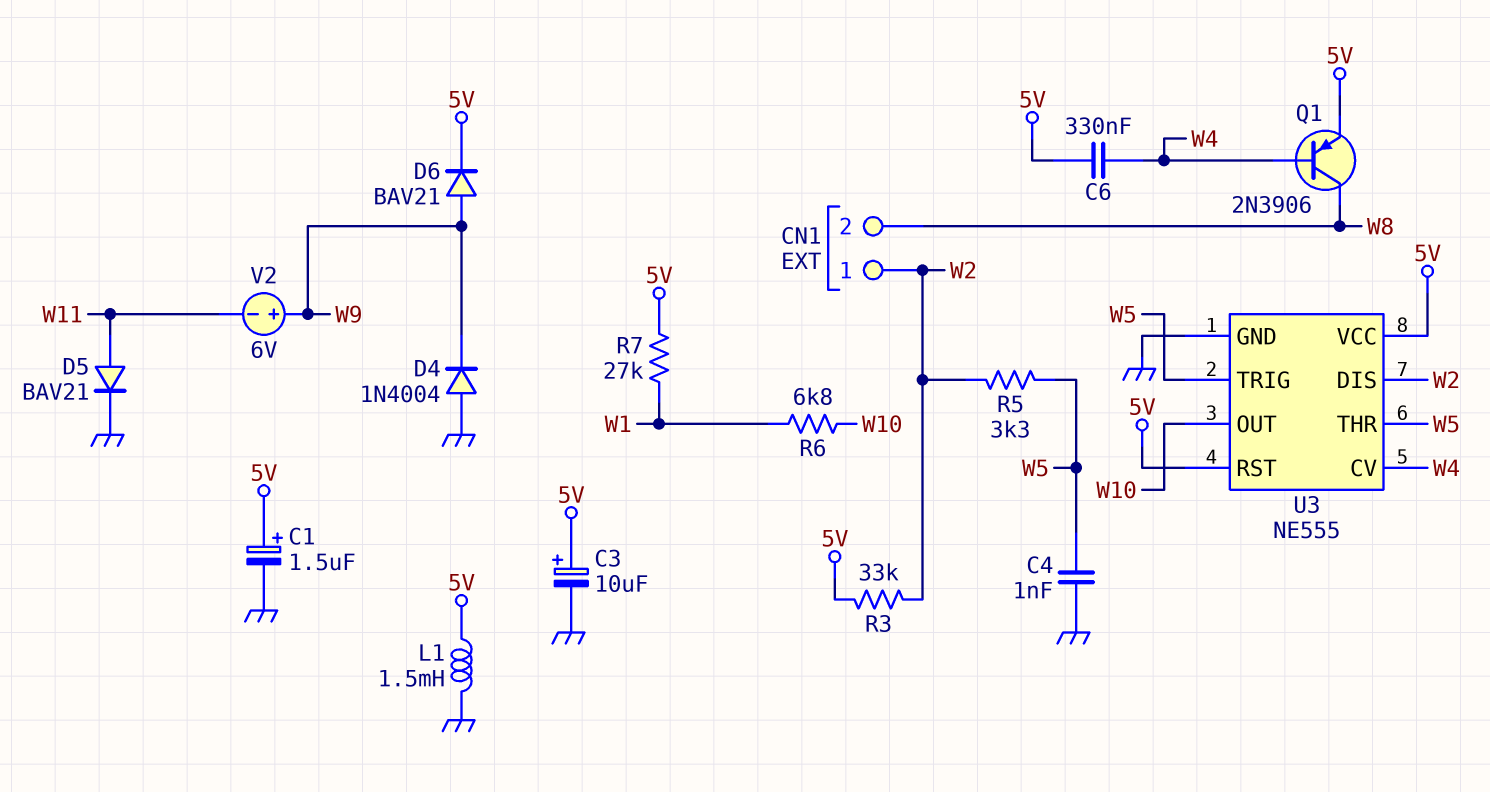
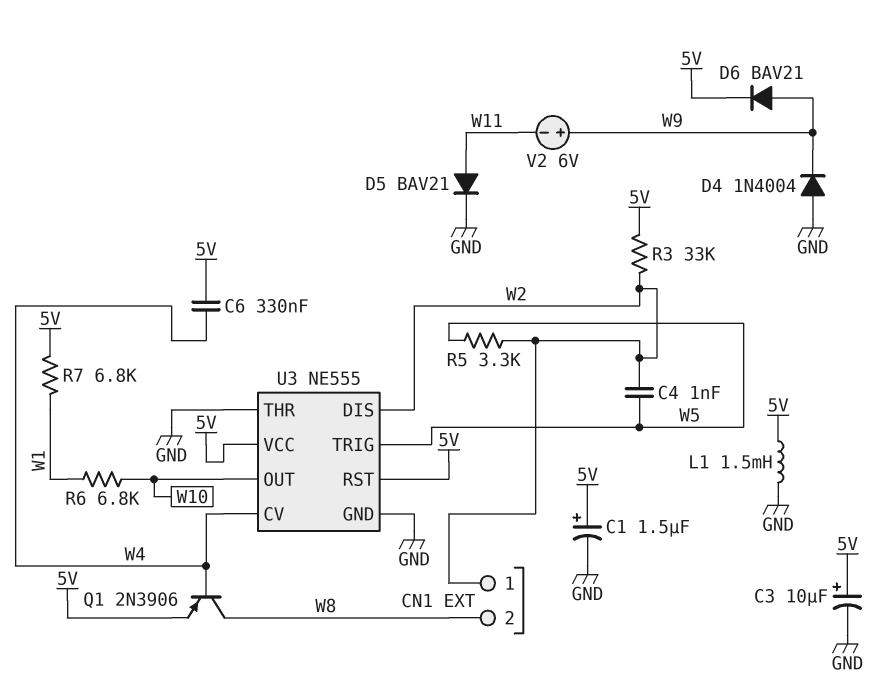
C4: 1nF (GND, W5) -> 1nF (W2, W5)
R7: 27k (5V, W1) -> 6.8k (5V, W1)
U3 pin THR: W5 -> GND

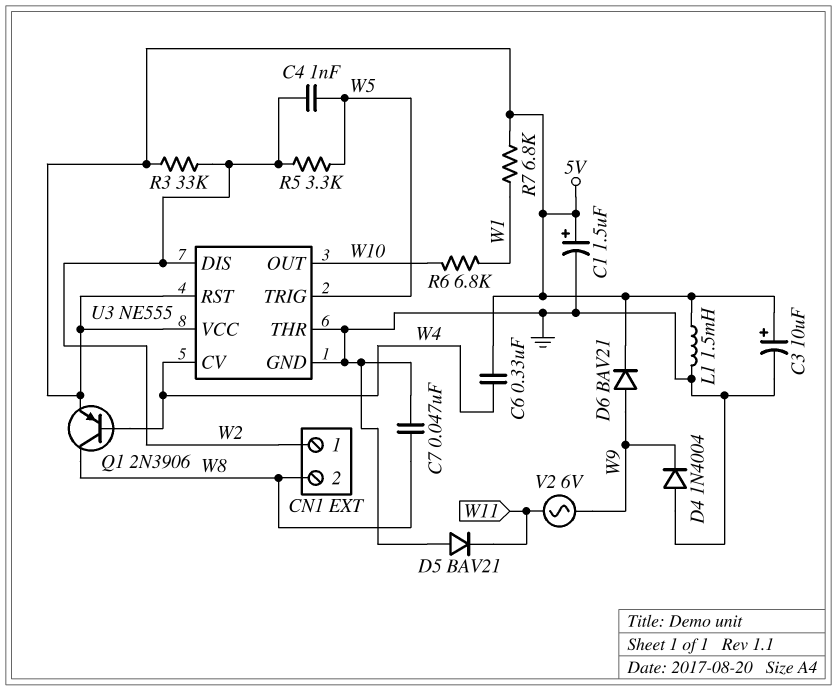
C7: none -> 47nF (GND, W8)
D5: diode BAV21 (A W11, K GND) -> diode BAV21 (A GND, K W11)
V2: 6V (plus W9, minus W11) -> AC 6V (W9, W11)

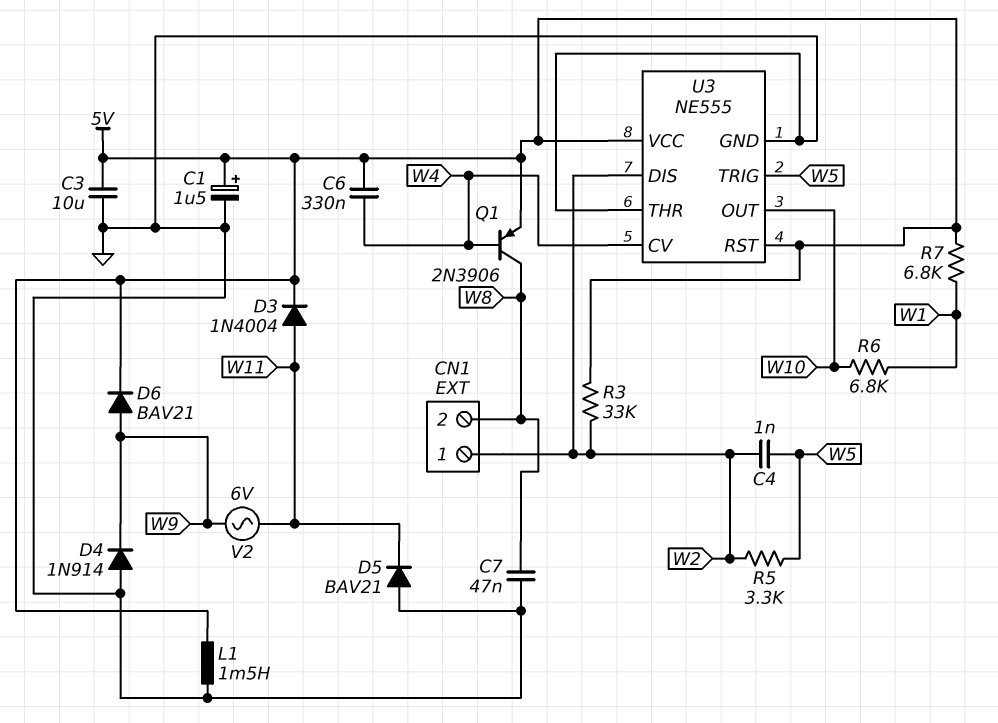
C3: 10uF (plus 5V, minus GND) -> 10uF (5V, GND)
D3: none -> diode 1N4004 (A W11, K 5V)
D4: diode 1N4004 (A GND, K W9) -> diode 1N914 (A GND, K W9)

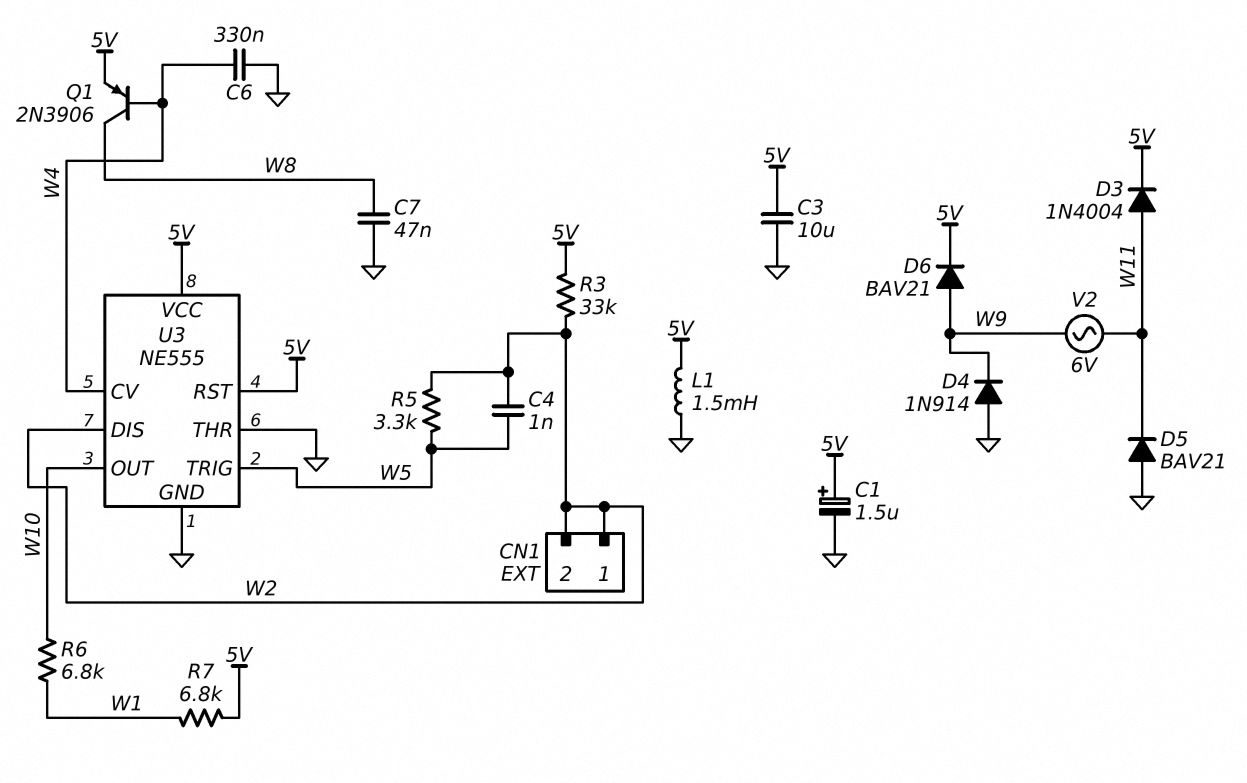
C6: 330nF (5V, W4) -> 330nF (GND, W4)
CN1 pin 2: W8 -> W2

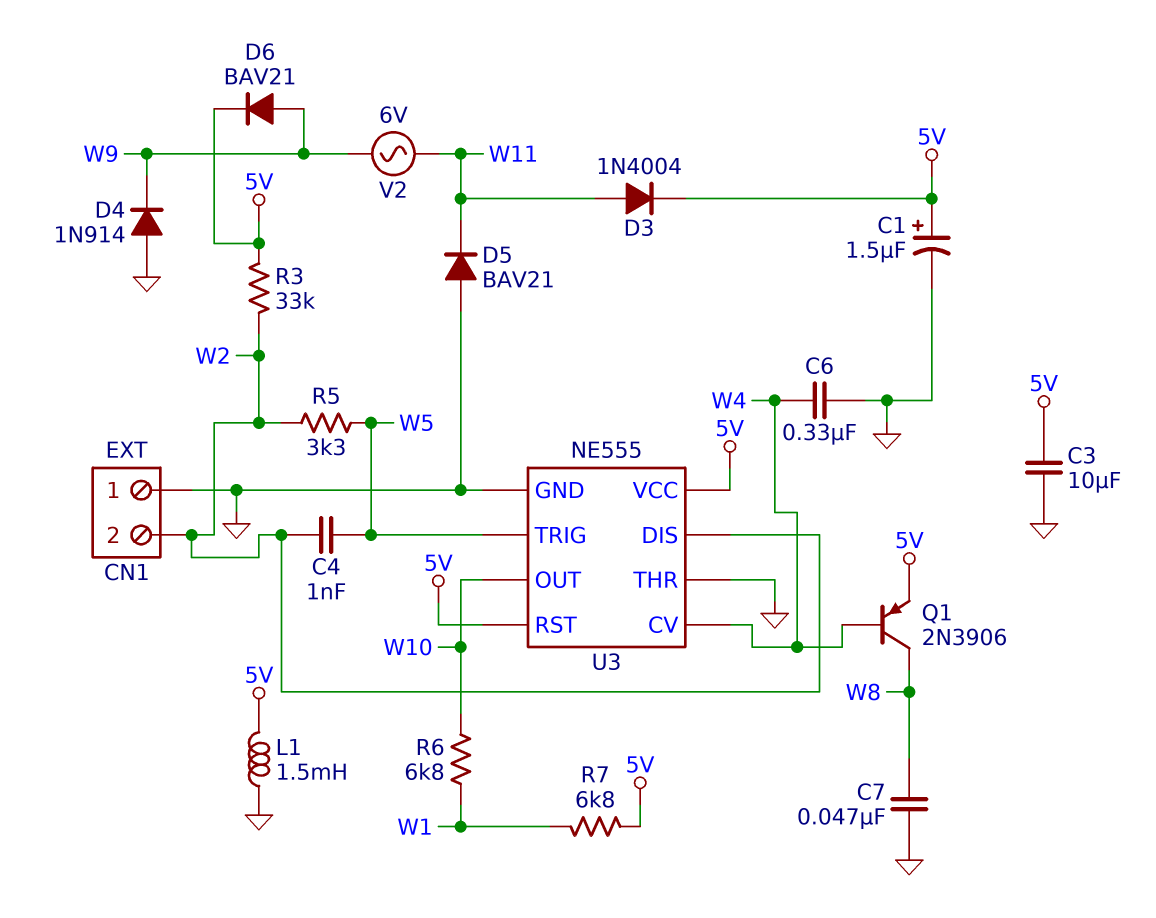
CN1 pin 1: W2 -> GND

